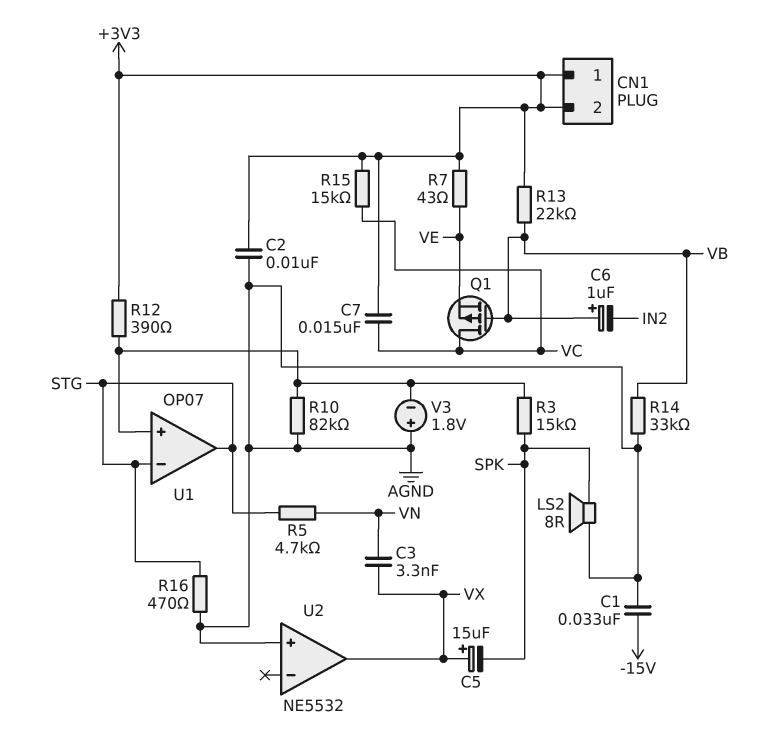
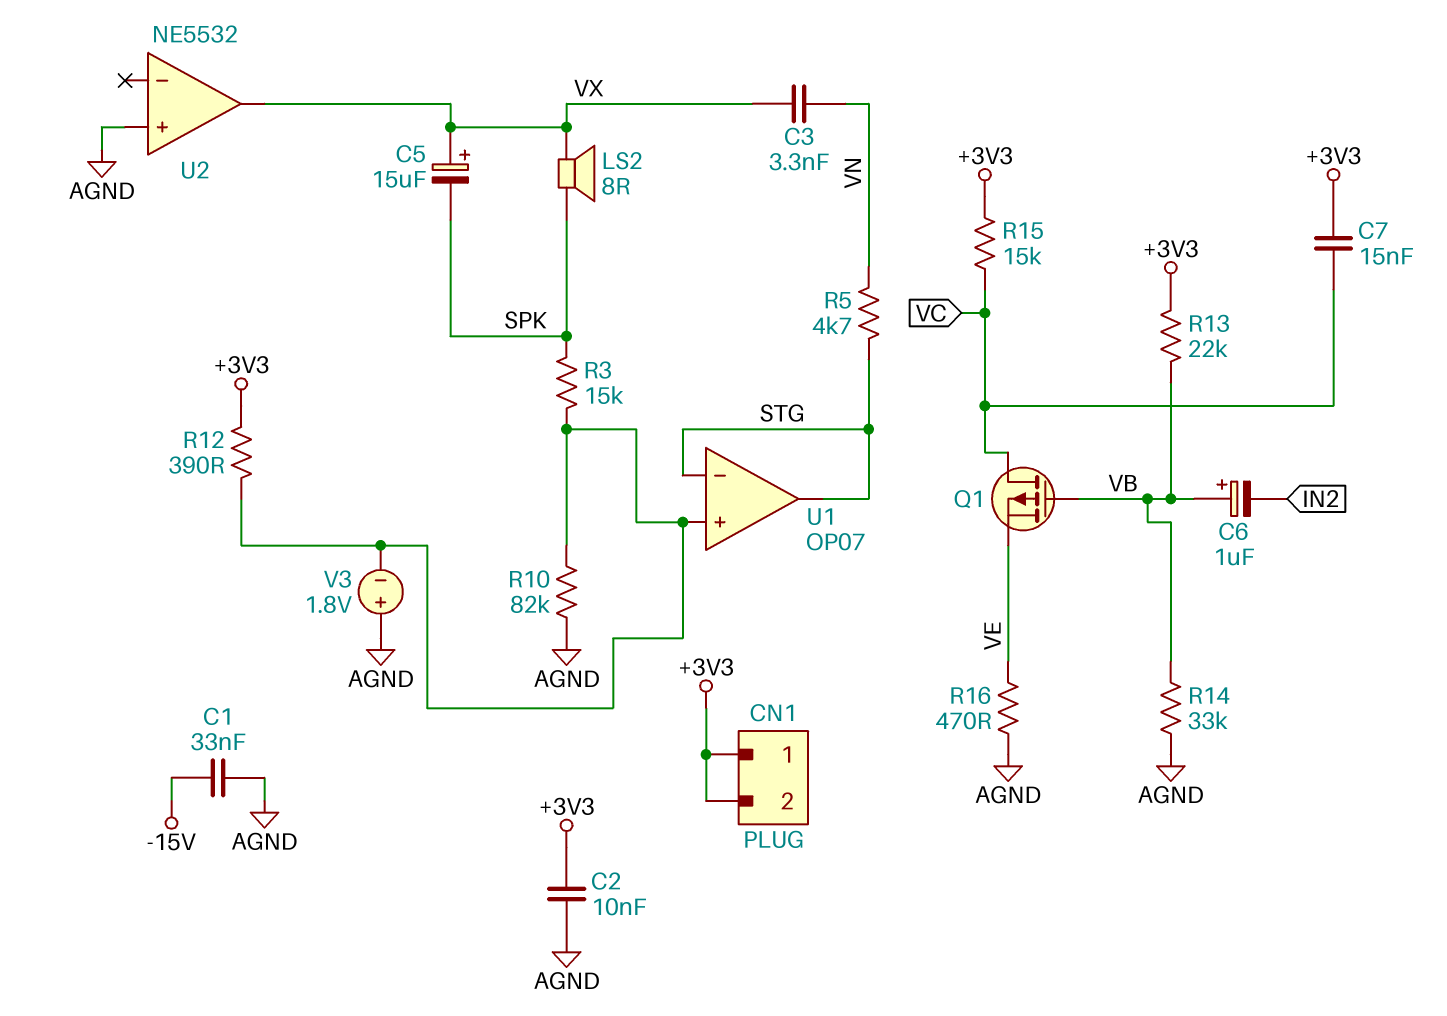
LS2: speaker 8R (AGND, SPK) -> speaker 8R (SPK, VX)
R7: 43 (+3V3, VE) -> none
R16: 470 (AGND, STG) -> 470 (AGND, VE)

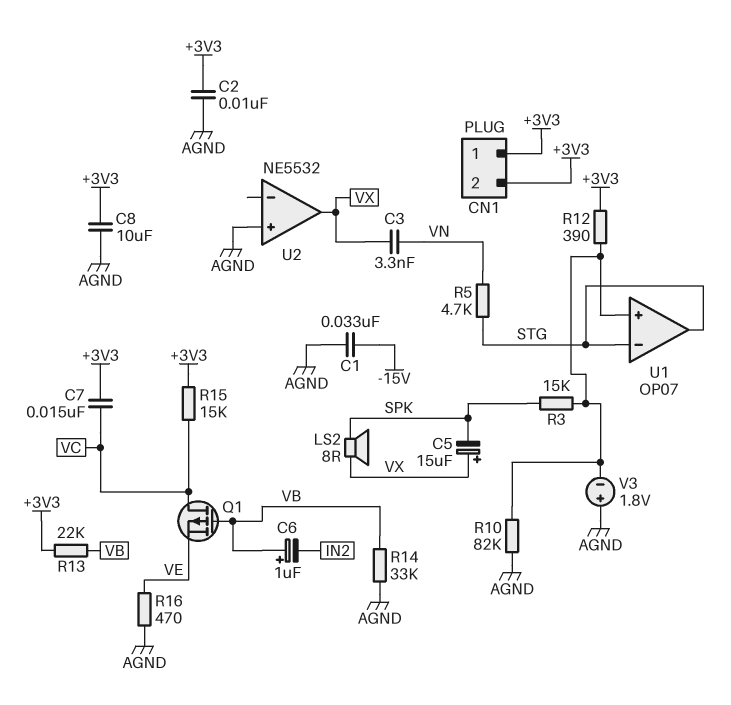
C8: none -> 10uF (+3V3, AGND)

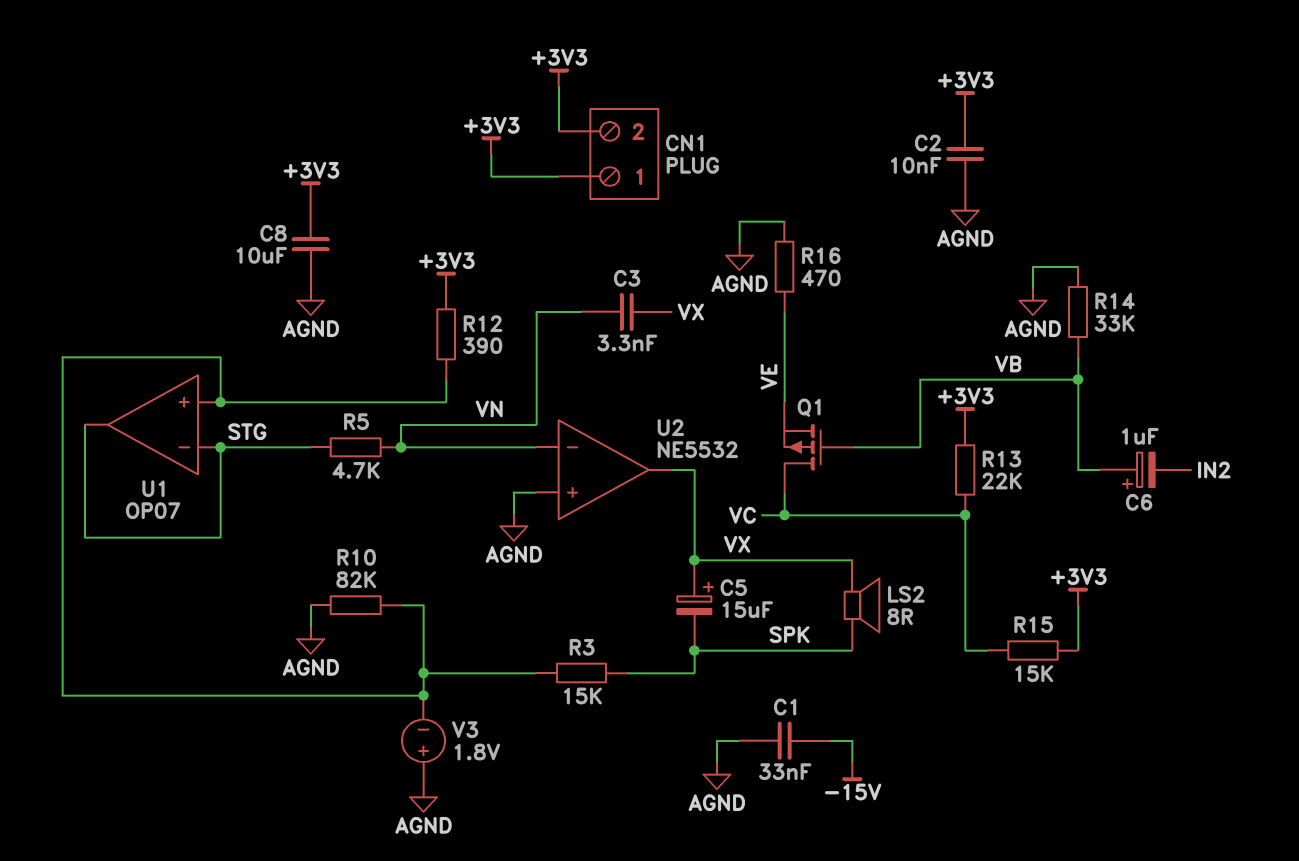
C7: 15nF (+3V3, VC) -> none
R13: 22k (+3V3, VB) -> 22k (+3V3, VC)
U2 pin in-: none -> VN

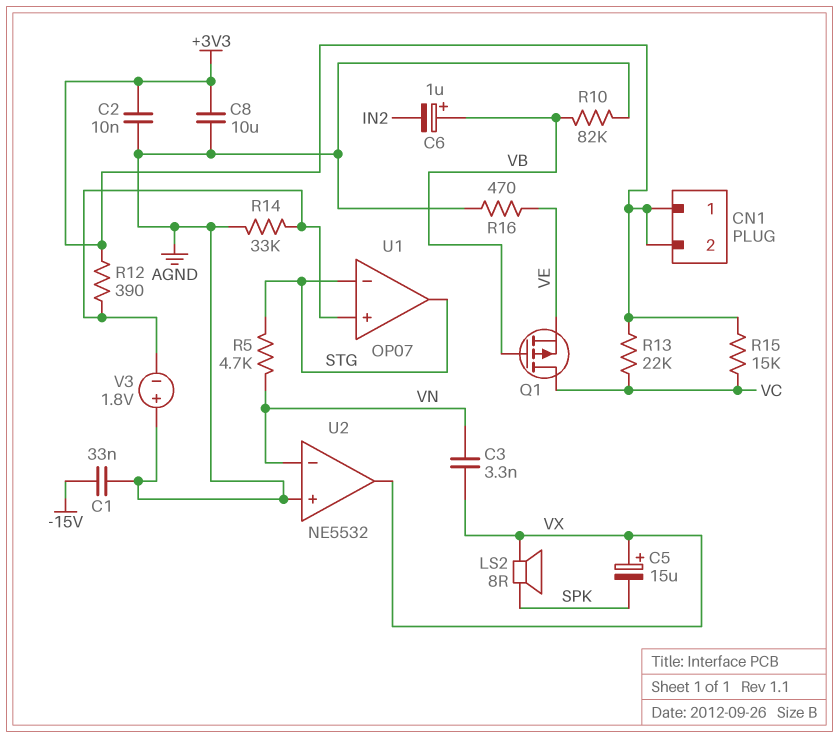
R3: 15k (SPK, U1/in+) -> none
R10: 82k (AGND, U1/in+) -> 82k (AGND, VB)
R14: 33k (AGND, VB) -> 33k (AGND, U1/in+)

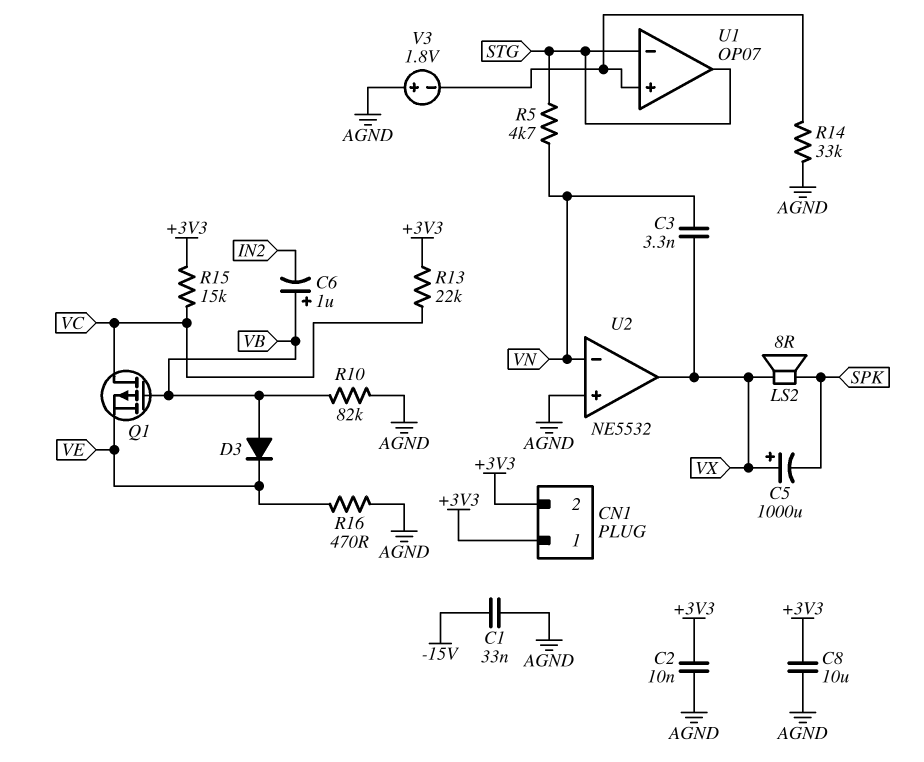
C5: 15uF (plus VX, minus SPK) -> 1000uF (plus VX, minus SPK)
D3: none -> diode (A VB, K VE)
R12: 390 (+3V3, U1/in+) -> none

